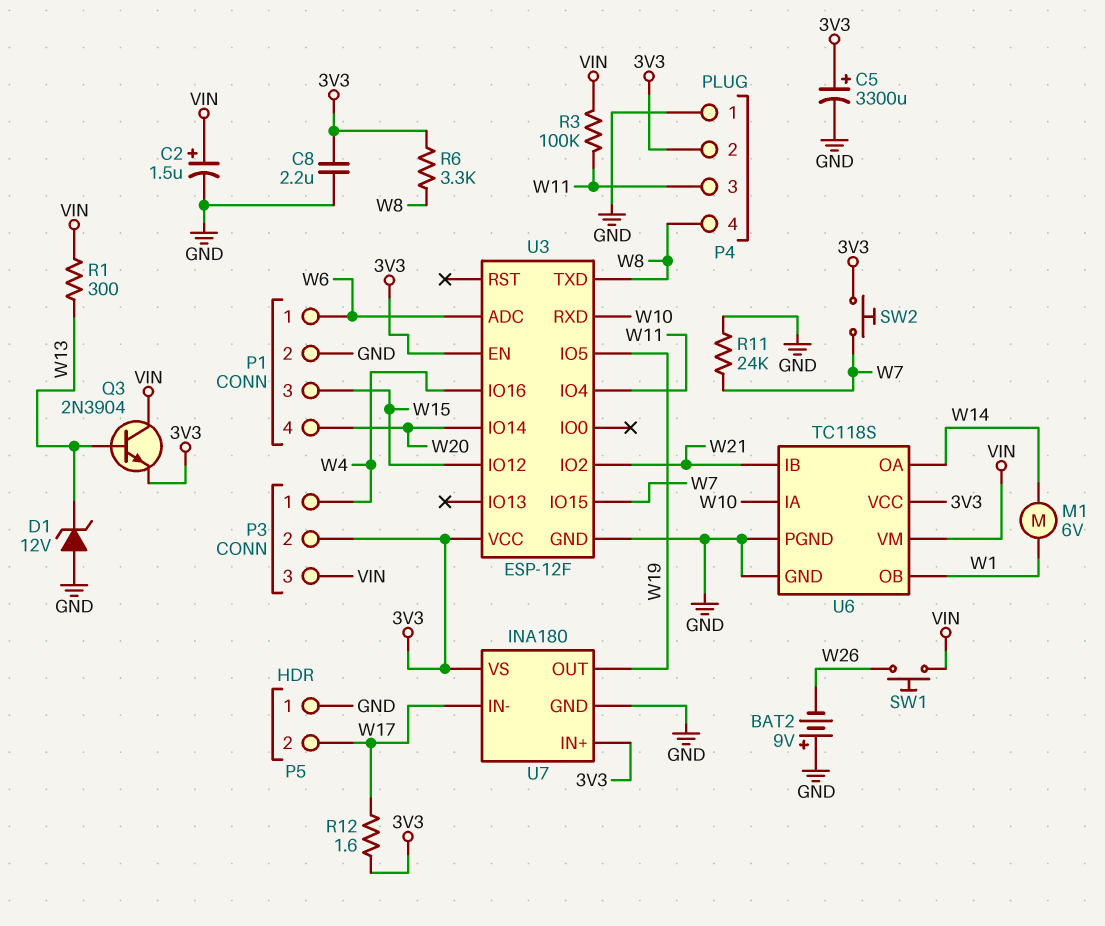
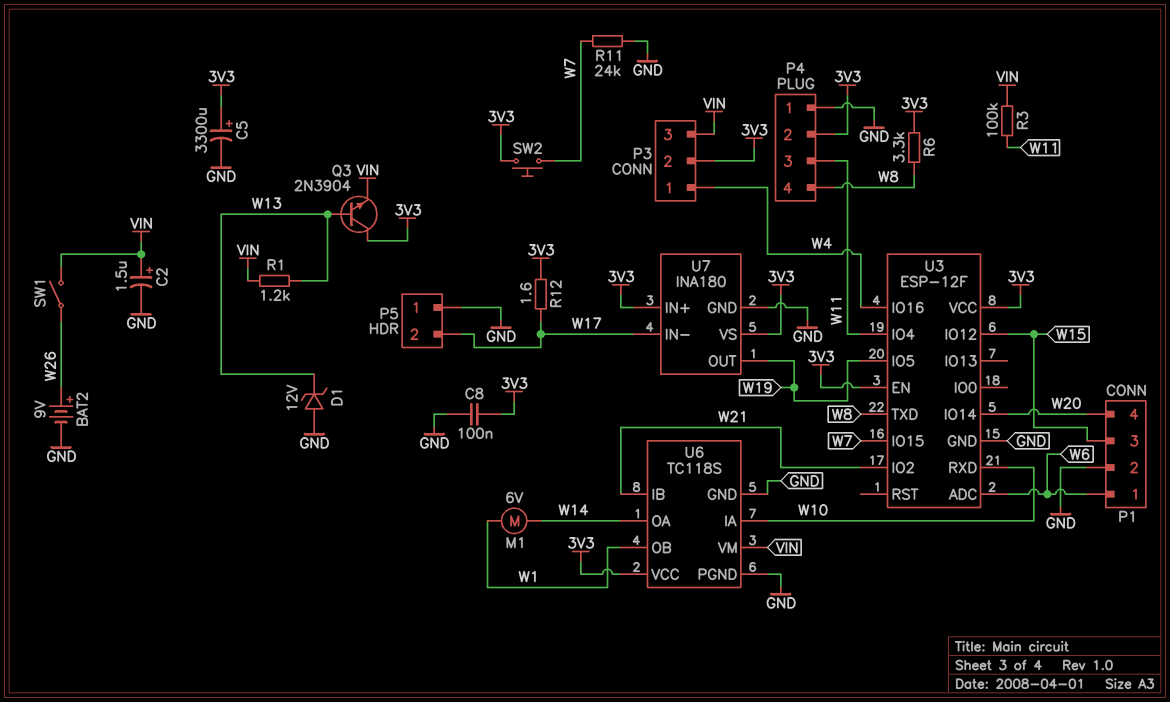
BAT2: 9V (plus GND, minus W26) -> 9V (plus W26, minus GND)
C8: 2.2uF (3V3, GND) -> 100nF (3V3, GND)
Q3: NPN 2N3904 (B W13, C VIN, E 3V3) -> NPN 2N3904 (B W13, C 3V3, E VIN)
R1: 300 (VIN, W13) -> 1.2k (VIN, W13)
SW1: button (VIN, W26) -> switch (VIN, W26)

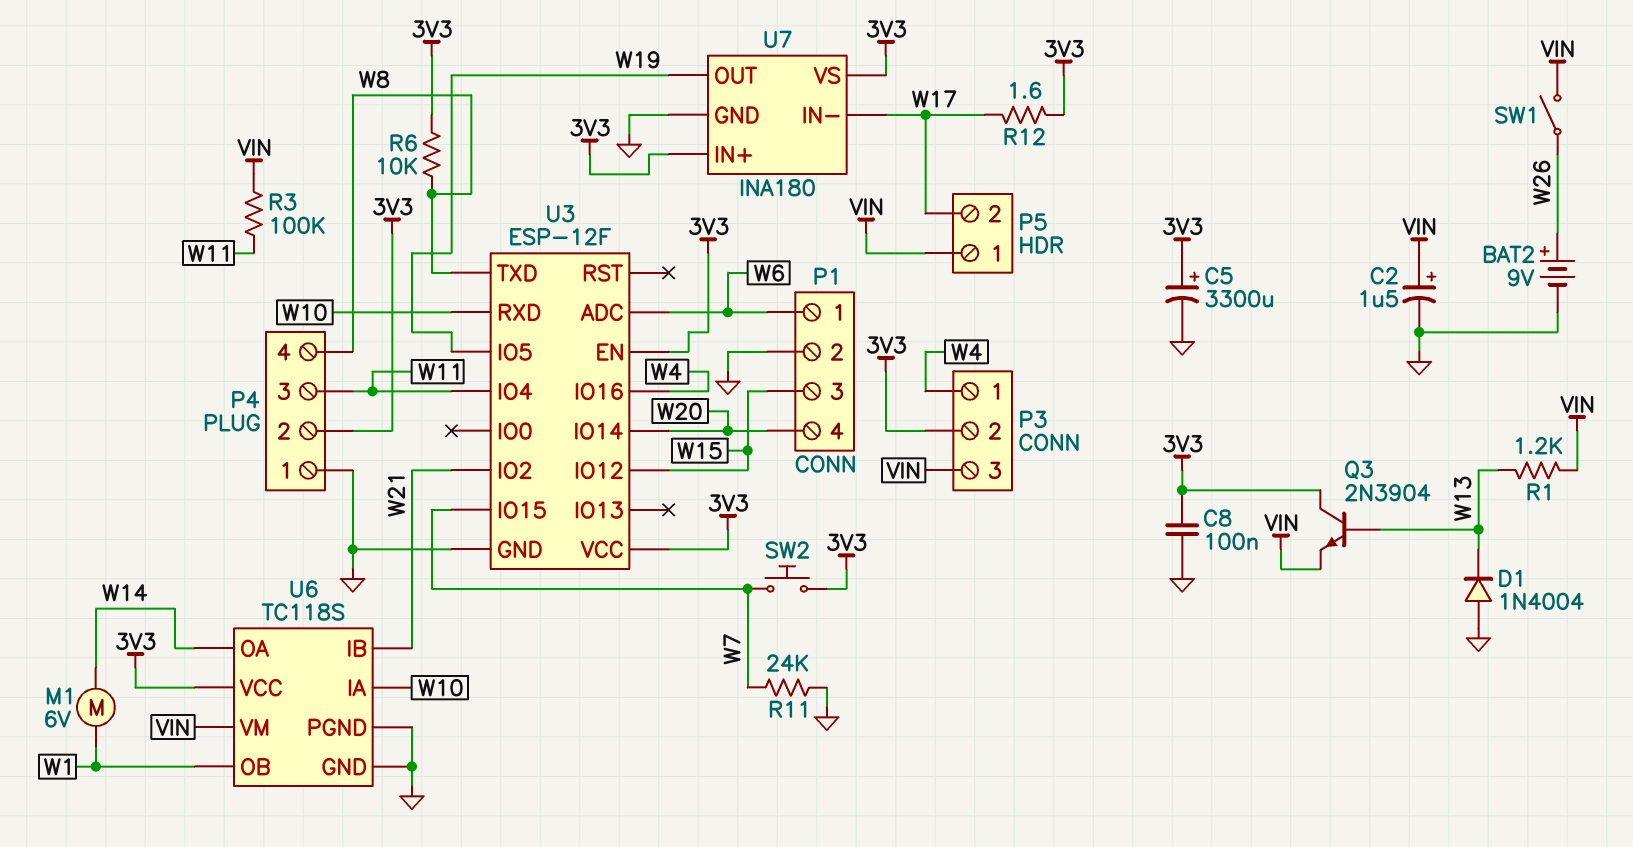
D1: zener 12V (A GND, K W13) -> diode 1N4004 (A GND, K W13)
P5 pin 1: GND -> VIN
R6: 3.3k (3V3, W8) -> 10k (3V3, W8)

